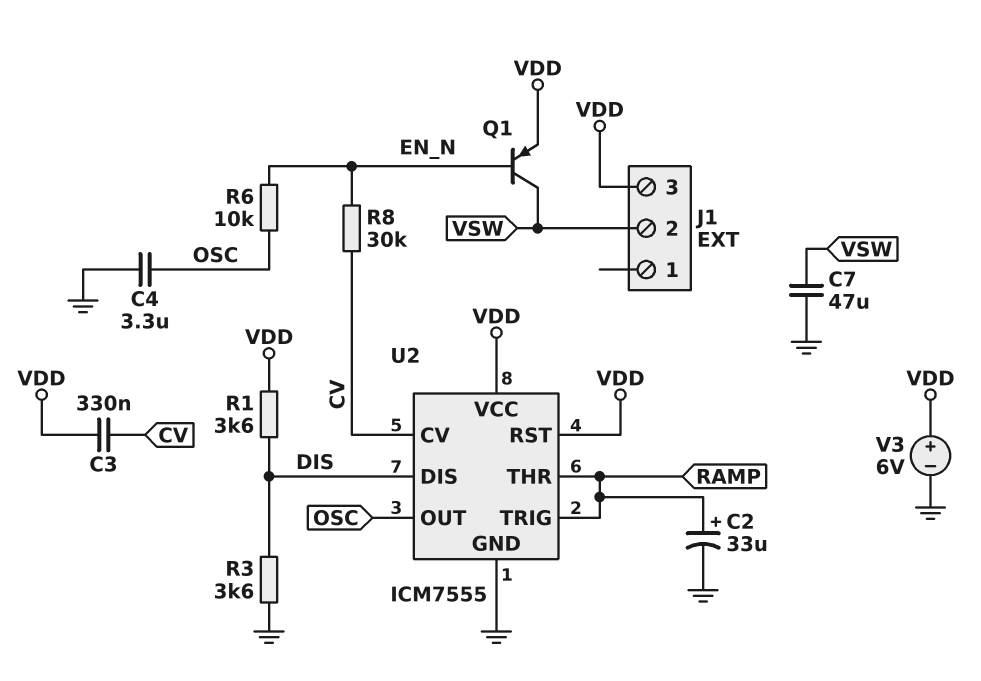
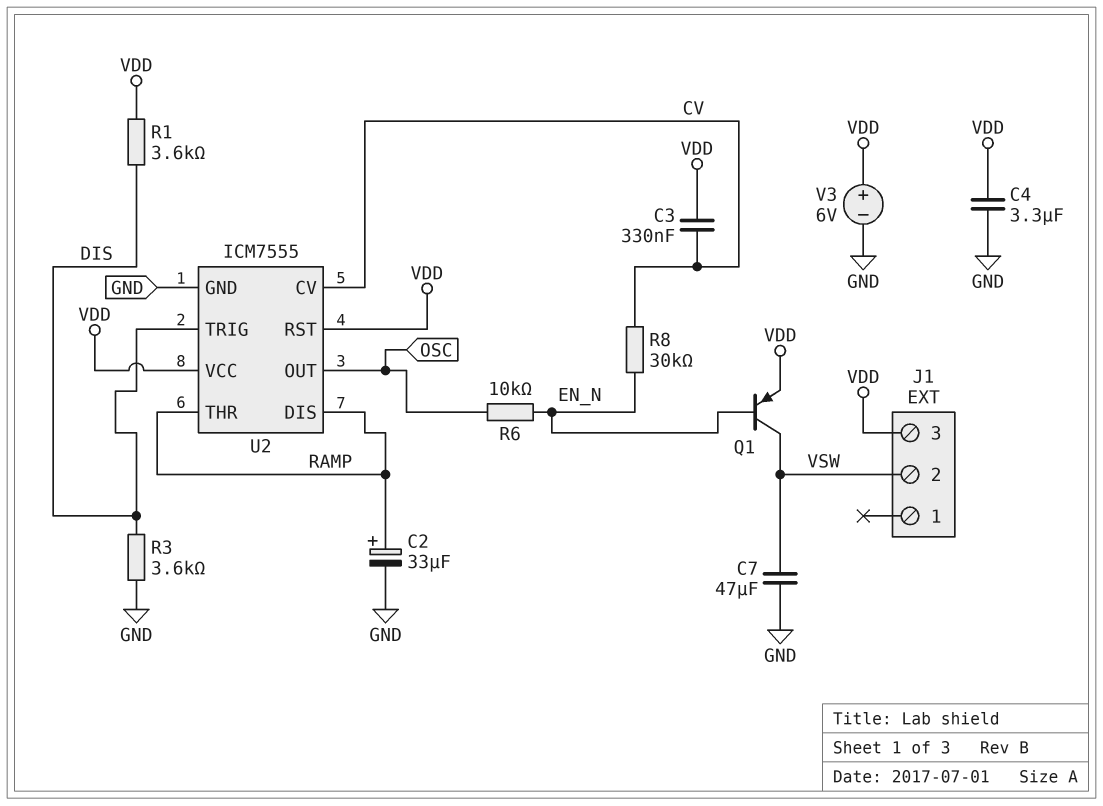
C4: 3.3uF (GND, OSC) -> 3.3uF (GND, VDD)
U2 pin DIS: DIS -> RAMP
U2 pin TRIG: RAMP -> DIS

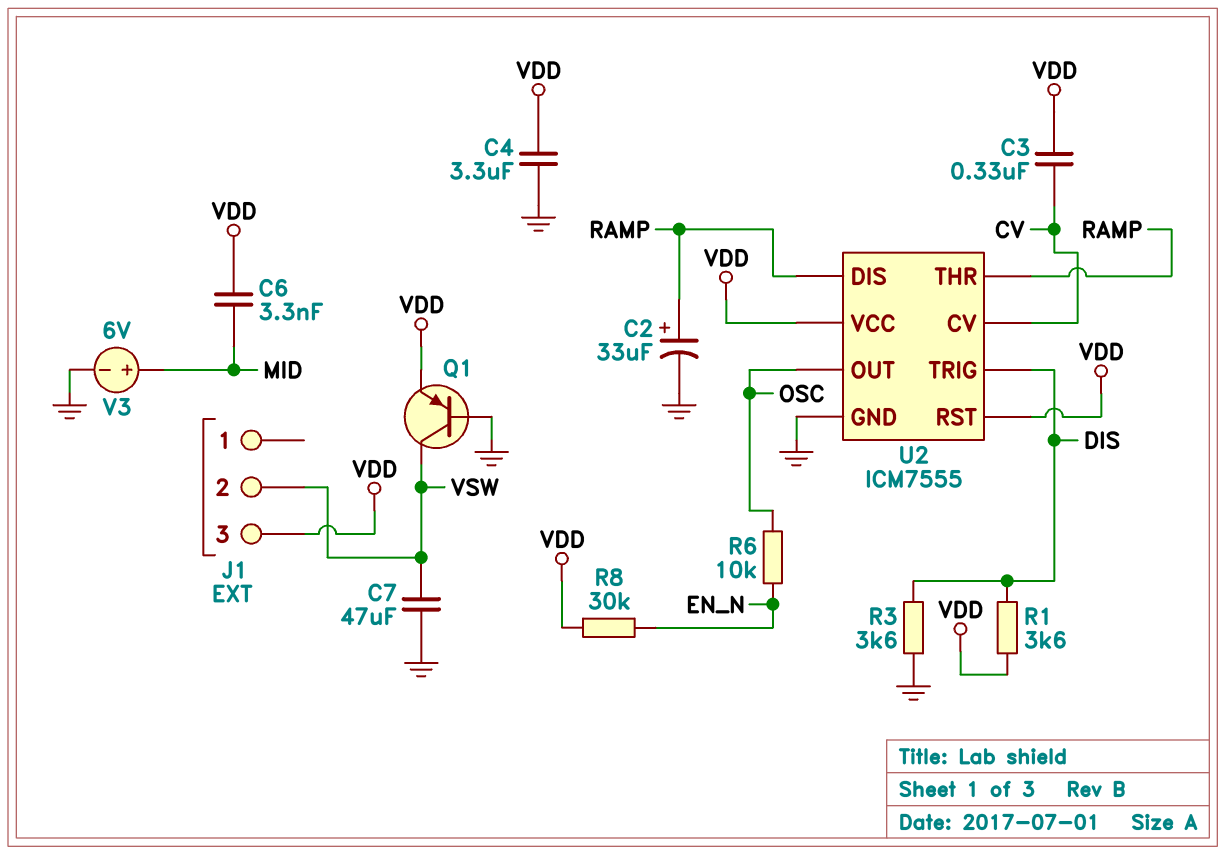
C6: none -> 3.3nF (MID, VDD)
Q1: PNP (B EN_N, C VSW, E VDD) -> PNP (B GND, C VSW, E VDD)
R8: 30k (CV, EN_N) -> 30k (EN_N, VDD)
V3: 6V (plus VDD, minus GND) -> 6V (plus MID, minus GND)

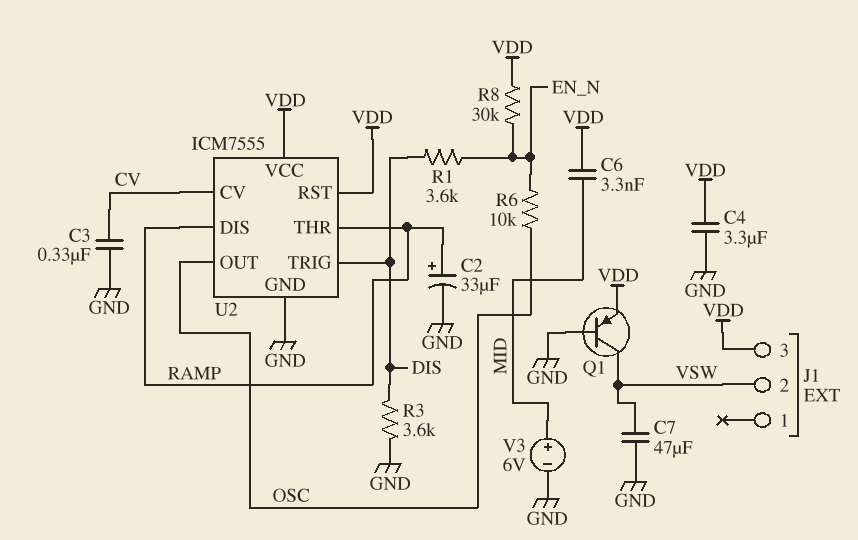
C3: 330nF (CV, VDD) -> 330nF (CV, GND)
R1: 3.6k (DIS, VDD) -> 3.6k (DIS, EN_N)

